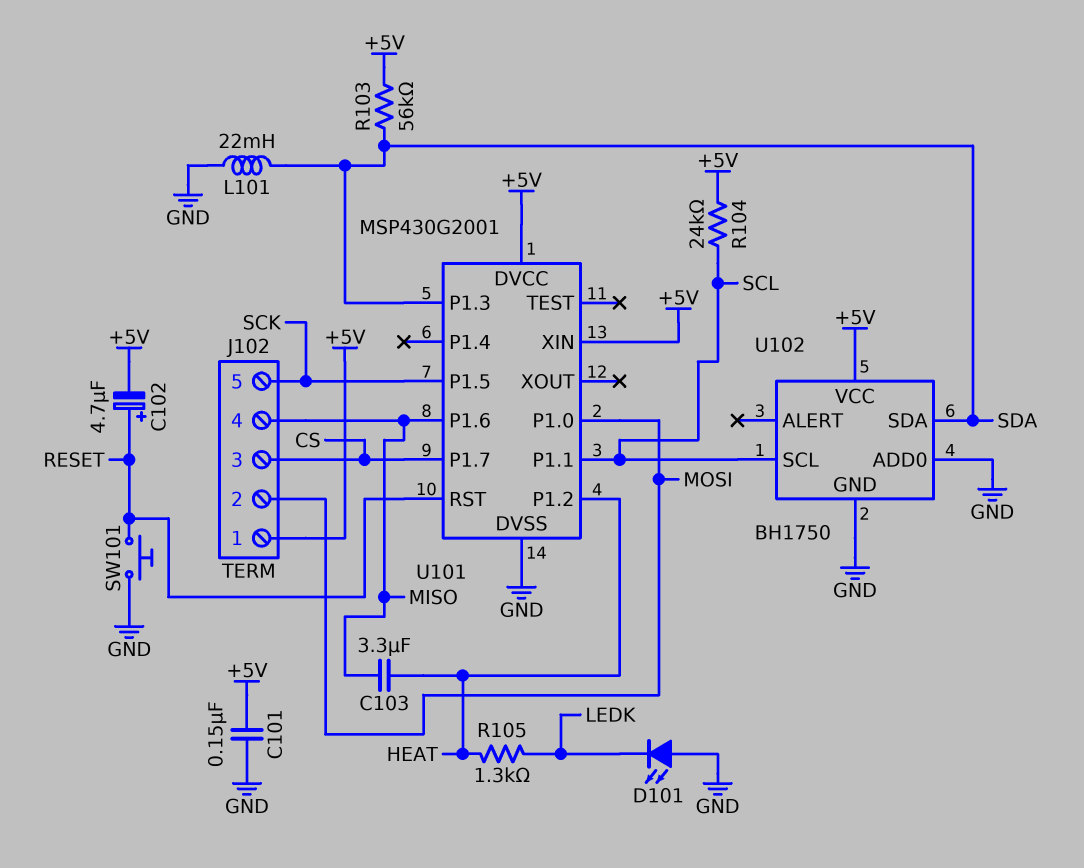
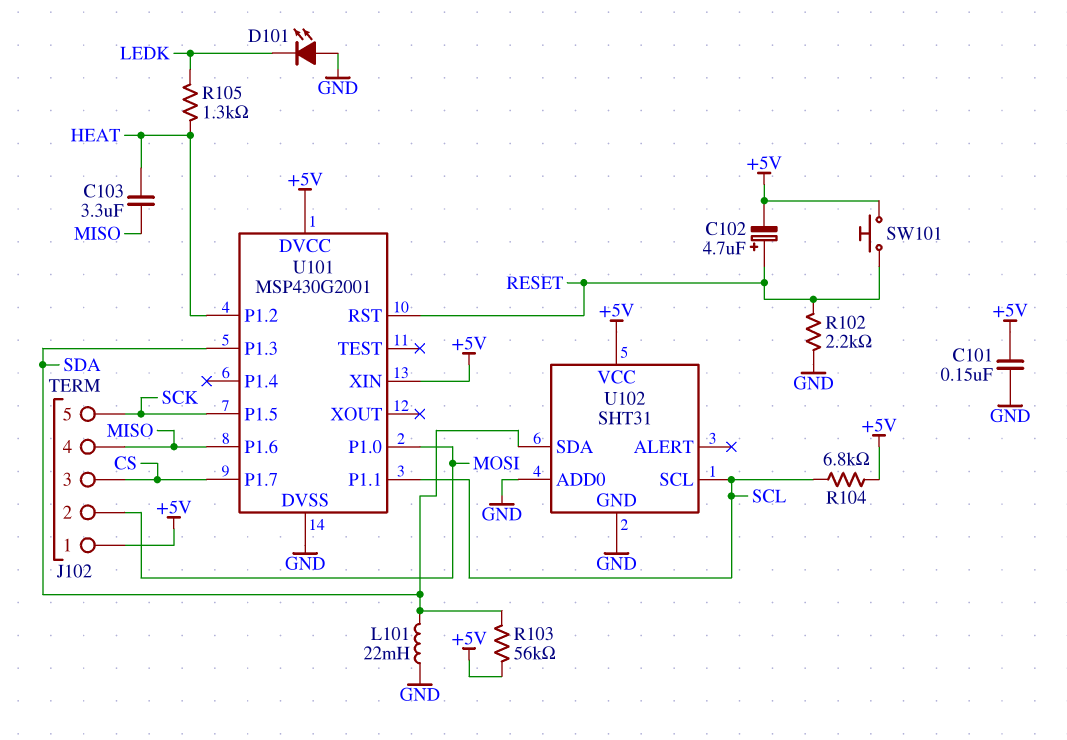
R102: none -> 2.2k (GND, RESET)
R104: 24k (+5V, SCL) -> 6.8k (+5V, SCL)
SW101: button (GND, RESET) -> button (+5V, RESET)
U102: BH1750 -> SHT31

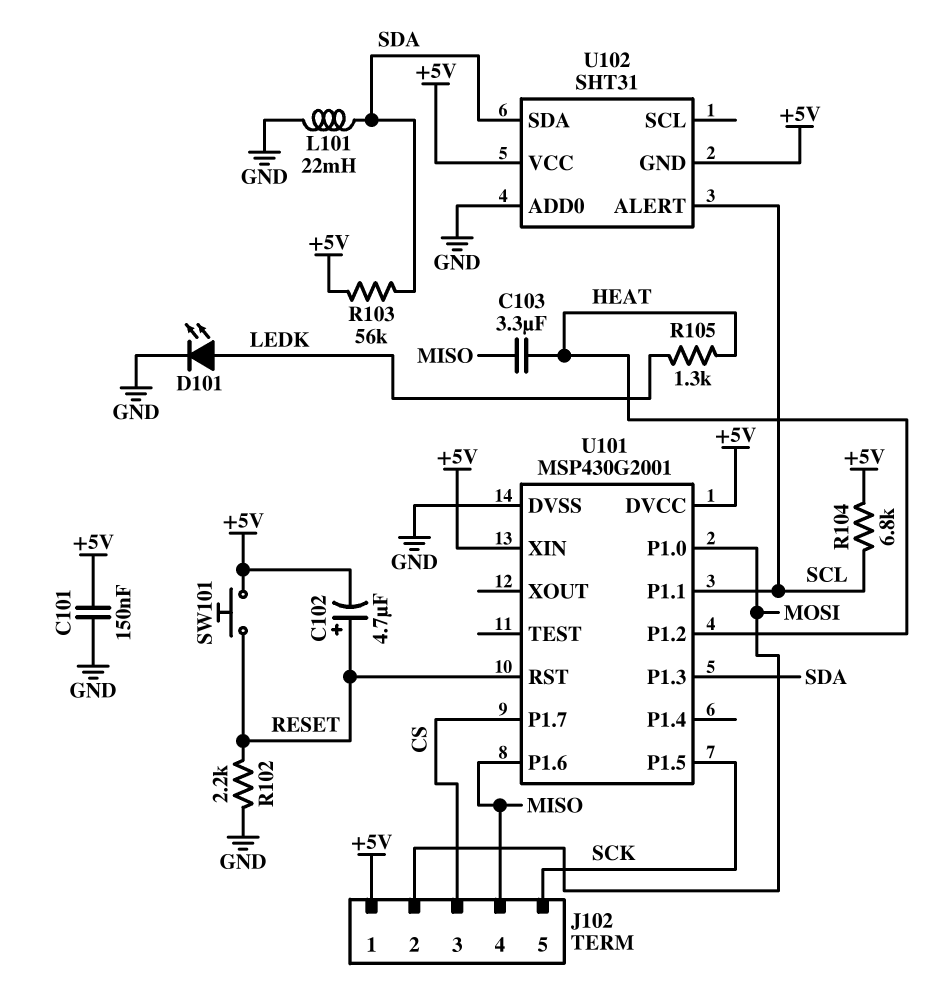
D101: LED (A GND, K LEDK) -> LED (A LEDK, K GND)
U102 pin ALERT: none -> SCL
U102 pin GND: GND -> +5V
U102 pin SCL: SCL -> none

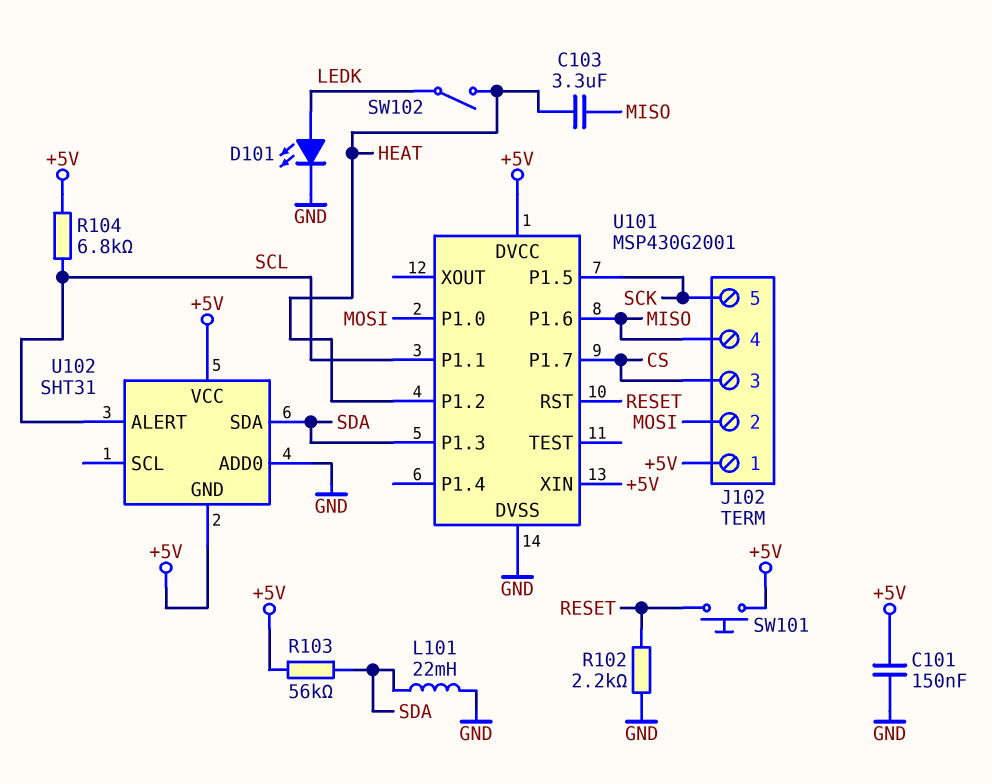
C102: 4.7uF (plus RESET, minus +5V) -> none
R105: 1.3k (HEAT, LEDK) -> none
SW102: none -> switch (HEAT, LEDK)

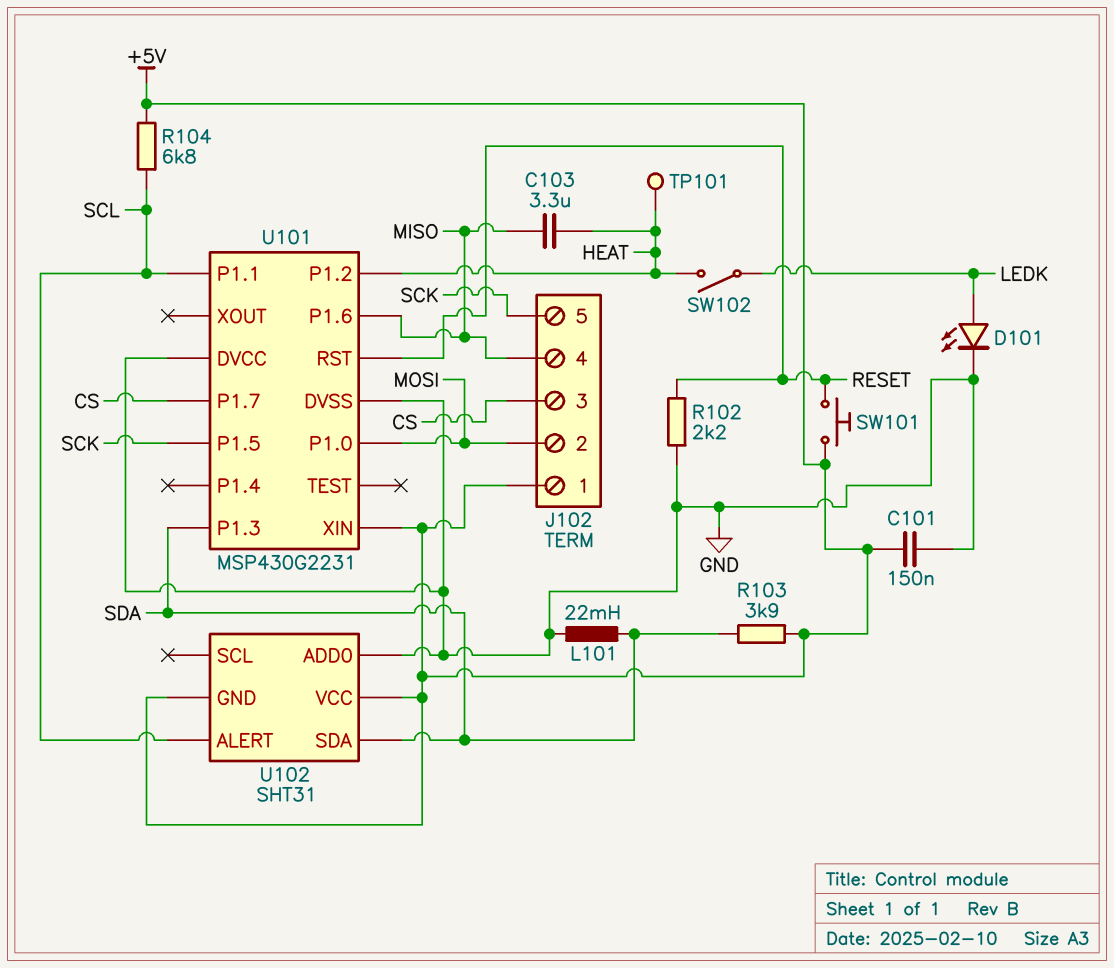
R103: 56k (+5V, SDA) -> 3.9k (+5V, SDA)
TP101: none -> test point (HEAT)
U101: MSP430G2001 -> MSP430G2231
U101 pin DVCC: +5V -> GND

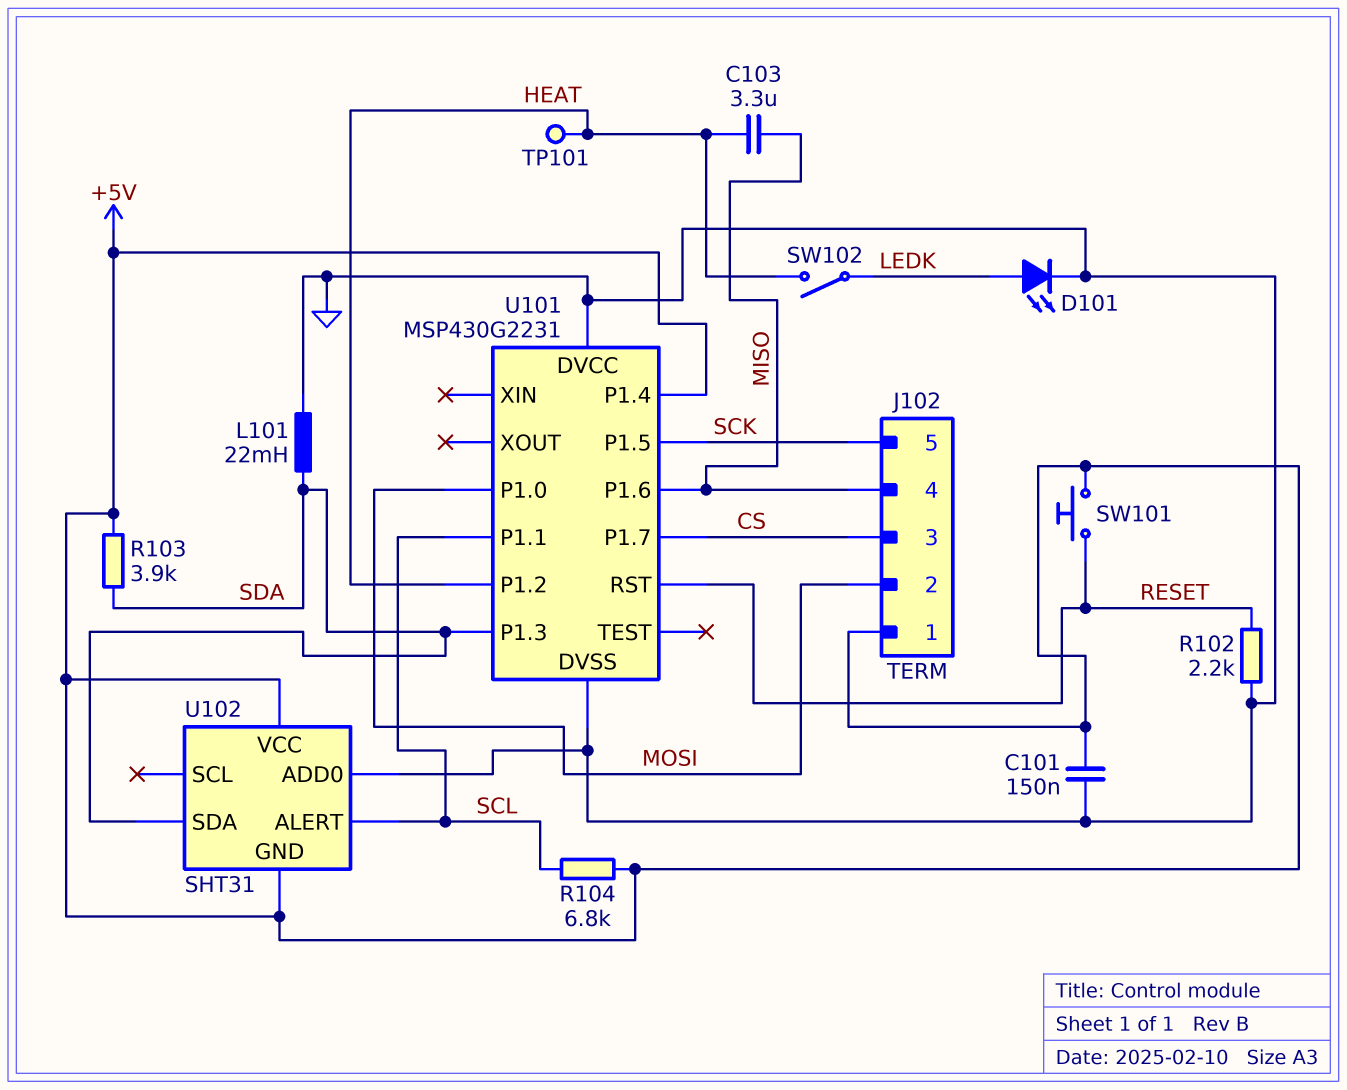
U101 pin P1.4: none -> +5V
U101 pin XIN: +5V -> none

